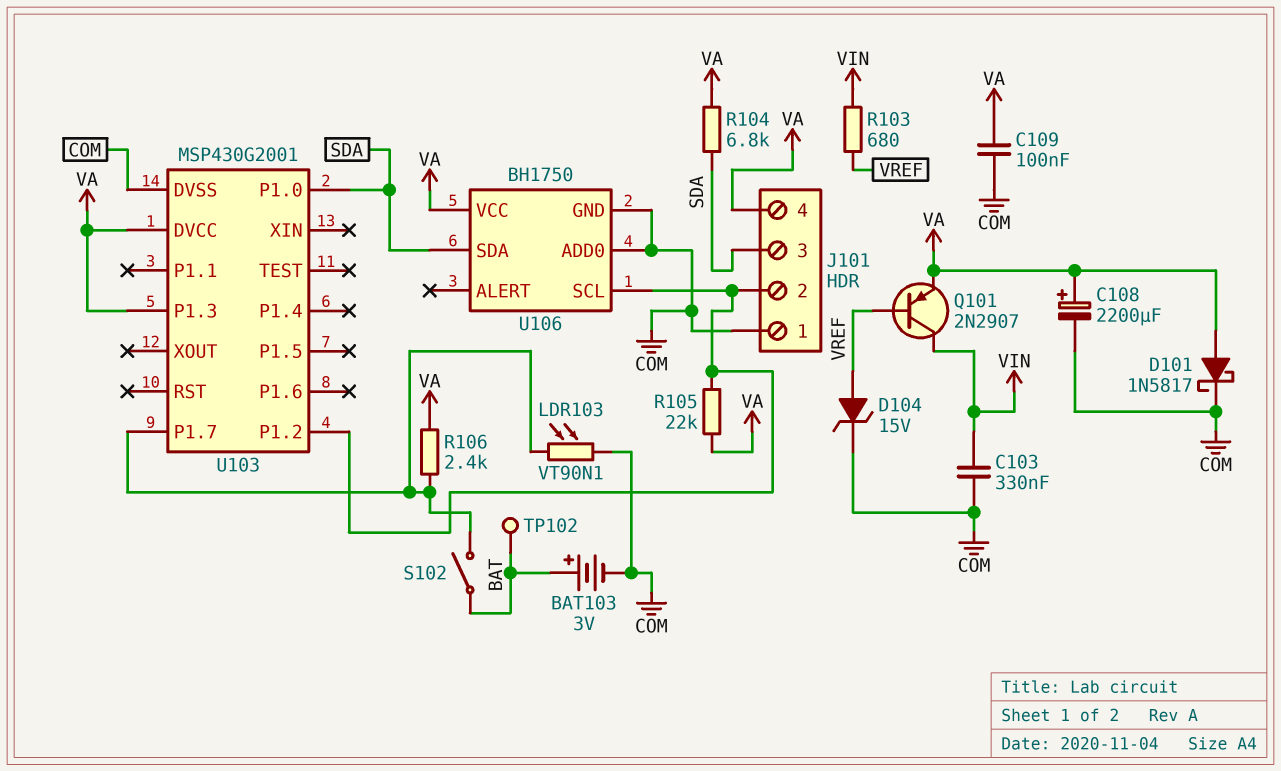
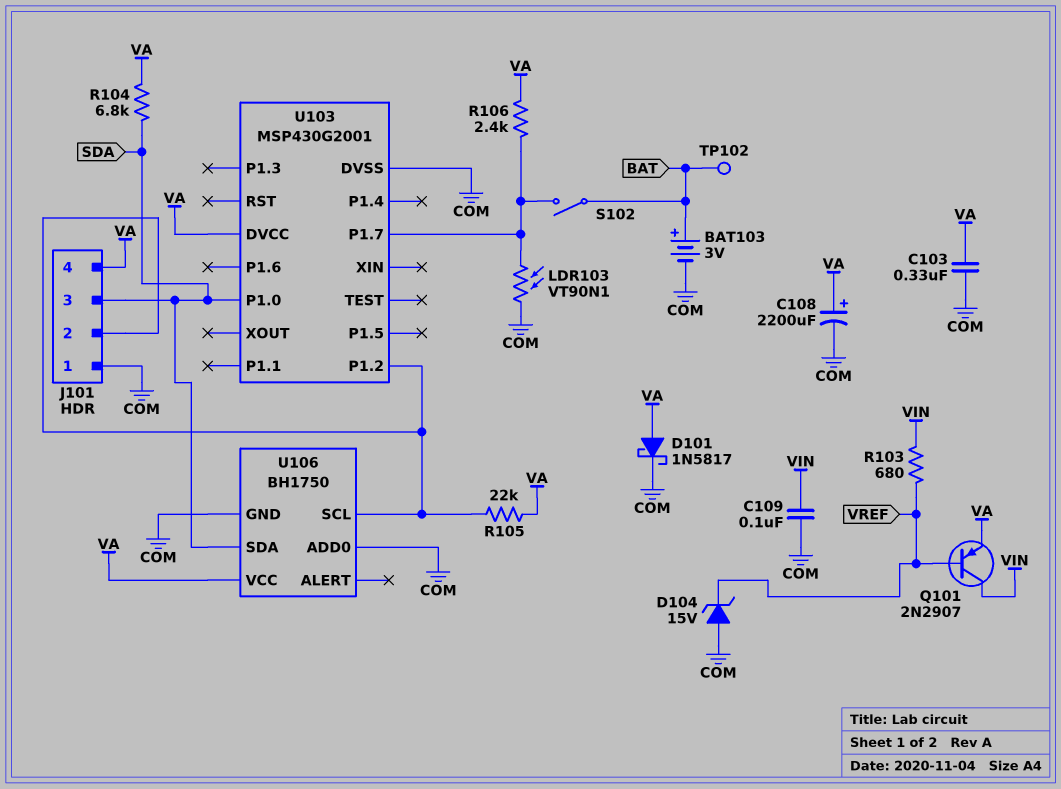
C103: 330nF (COM, VIN) -> 330nF (COM, VA)
C109: 100nF (COM, VA) -> 100nF (COM, VIN)
D104: zener 15V (A VREF, K COM) -> zener 15V (A COM, K VREF)
U103 pin P1.3: VA -> none

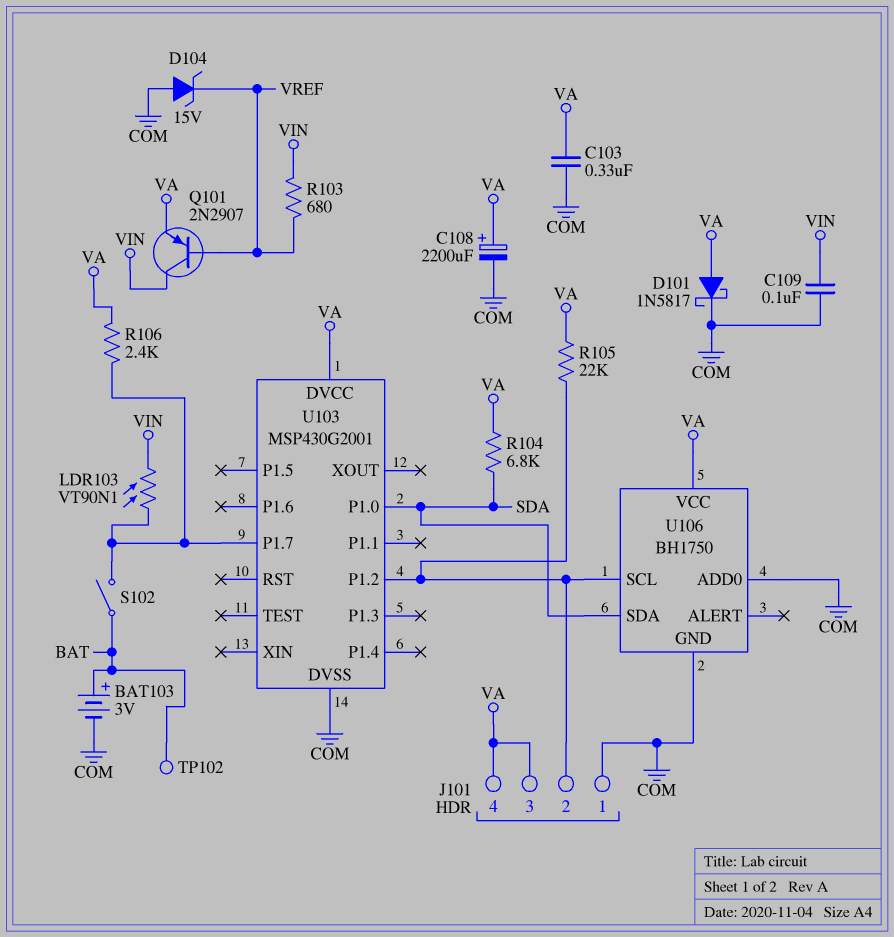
J101 pin 3: SDA -> VA
LDR103: VT90N1 (COM, U103/P1.7) -> VT90N1 (U103/P1.7, VIN)

